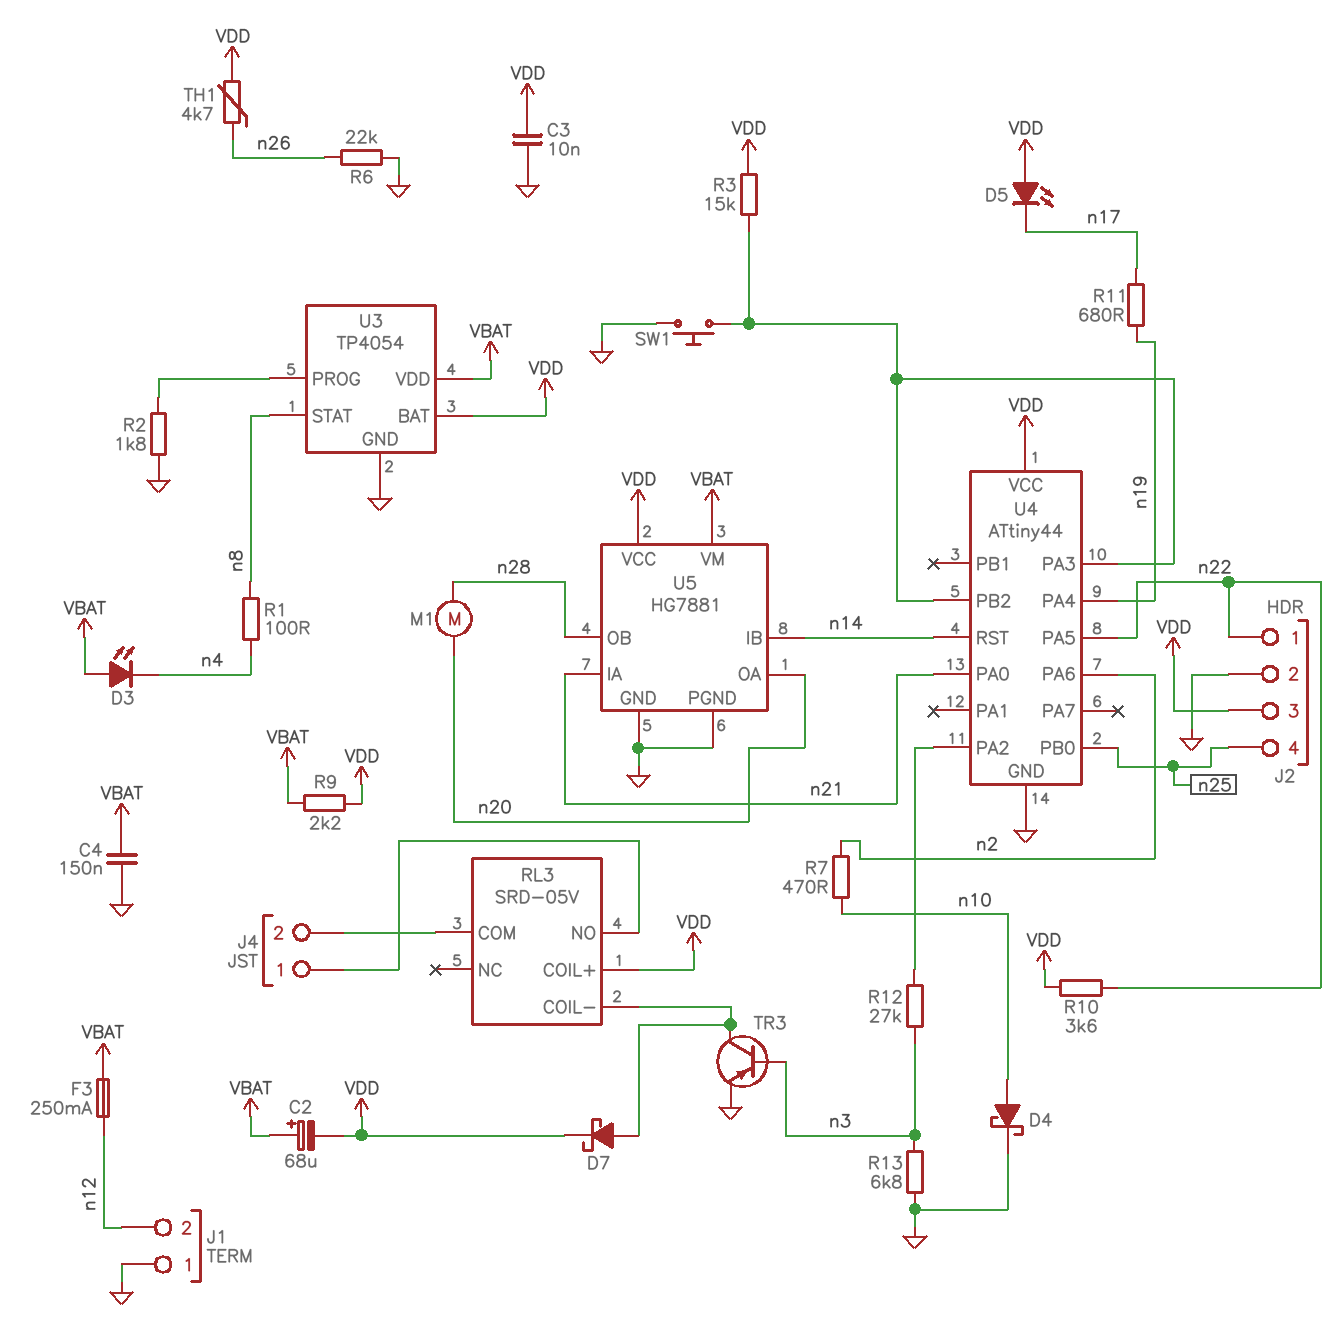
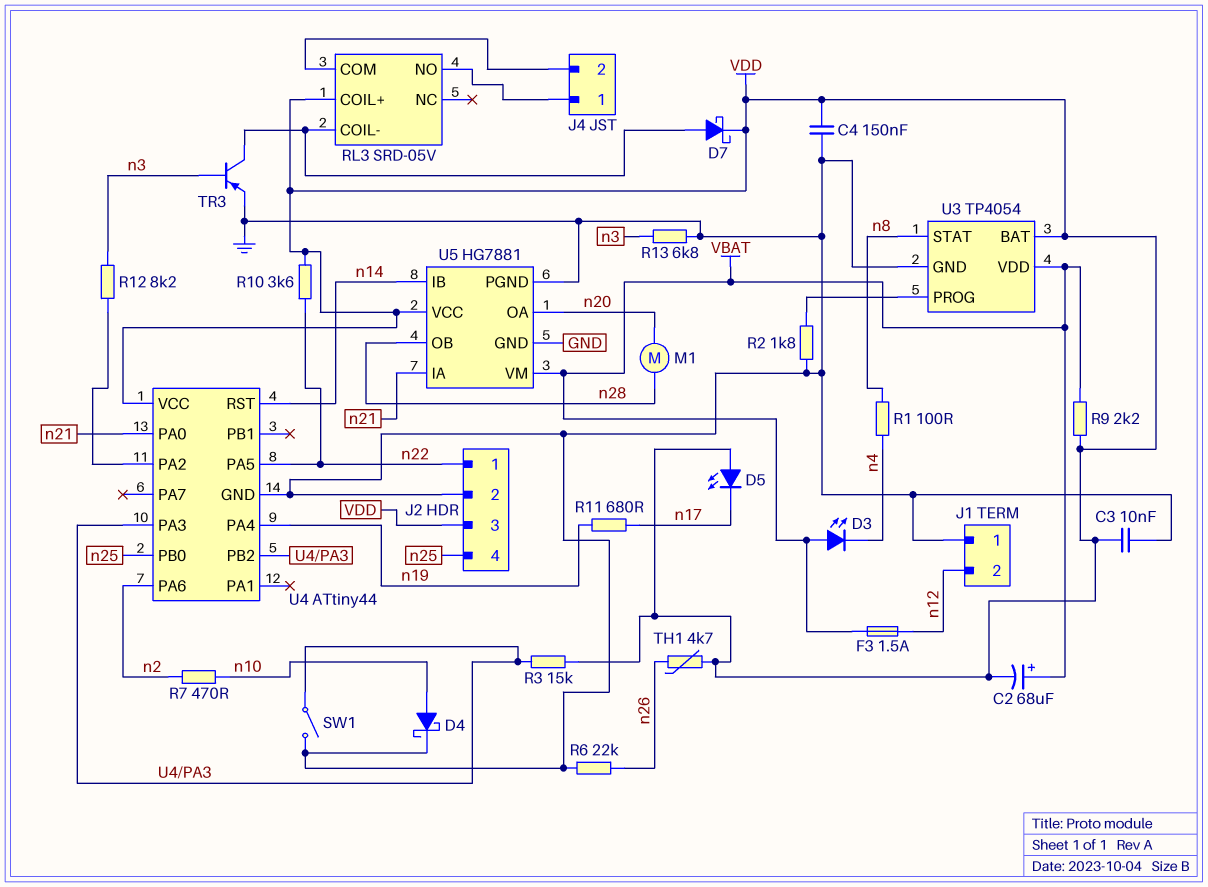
C4: 150nF (GND, VBAT) -> 150nF (GND, VDD)
F3: 250mA (VBAT, n12) -> 1.5A (VBAT, n12)
R12: 27k (U4/PA2, n3) -> 8.2k (U4/PA2, n3)
SW1: button (GND, U4/PA3) -> switch (GND, U4/PA3)

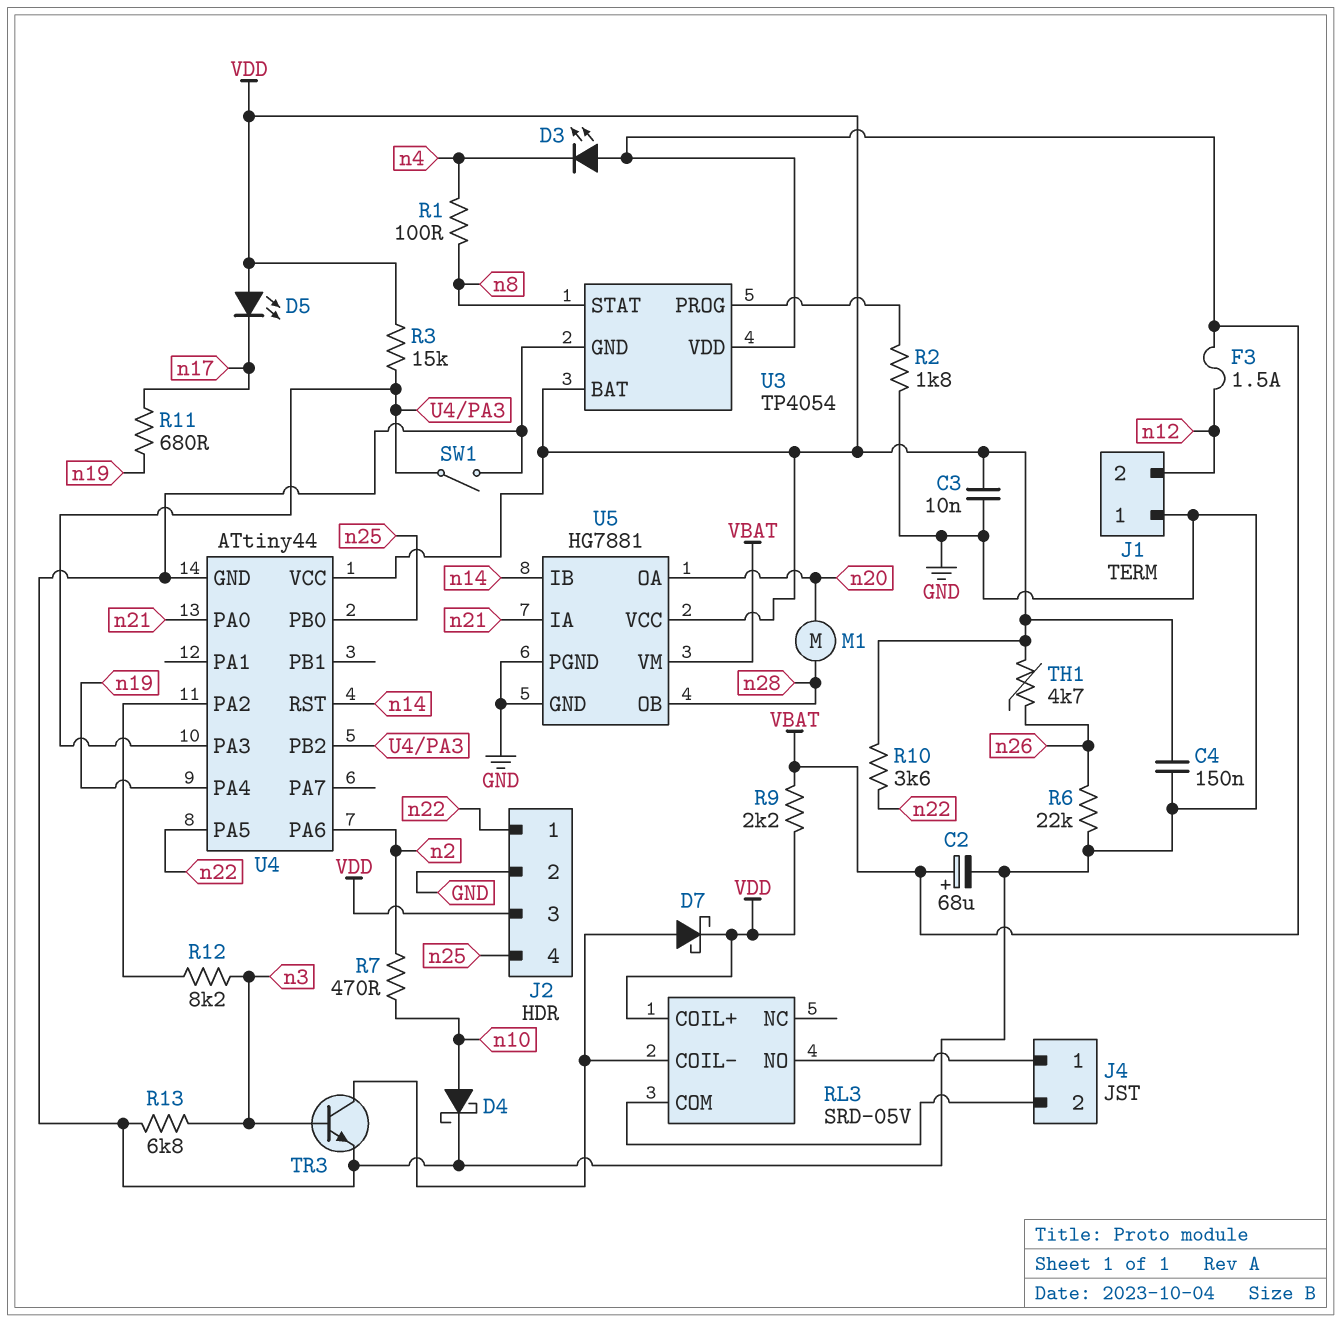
C2: 68uF (plus VBAT, minus VDD) -> 68uF (plus VBAT, minus GND)
TR3: PNP (B n3, C RL3/COIL-, E GND) -> NPN (B n3, C RL3/COIL-, E GND)

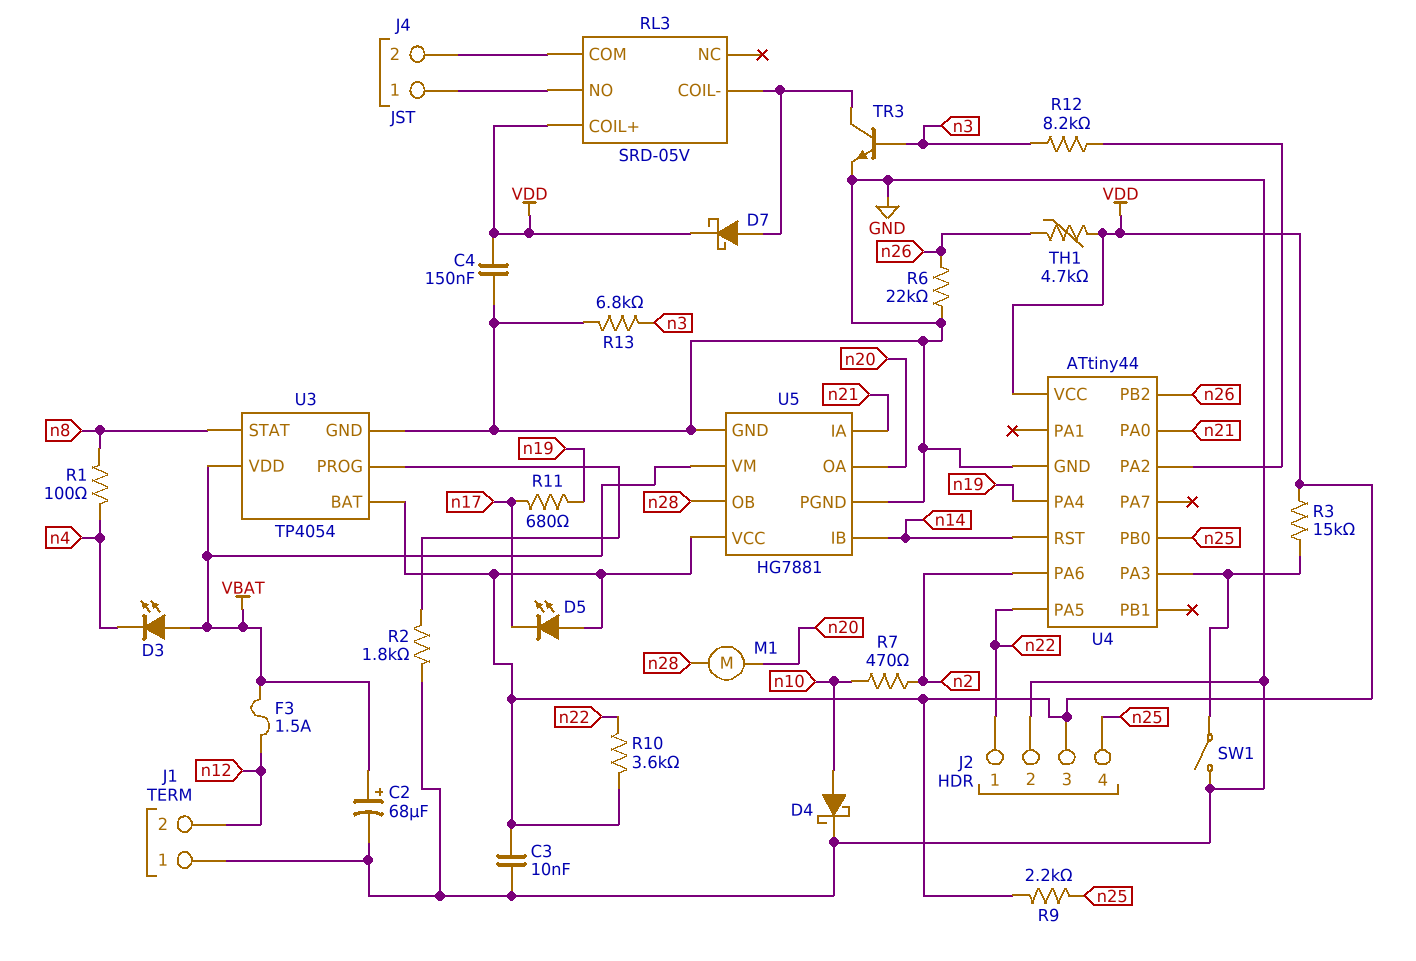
R9: 2.2k (VBAT, VDD) -> 2.2k (VDD, n25)
U4 pin PB2: U4/PA3 -> n26

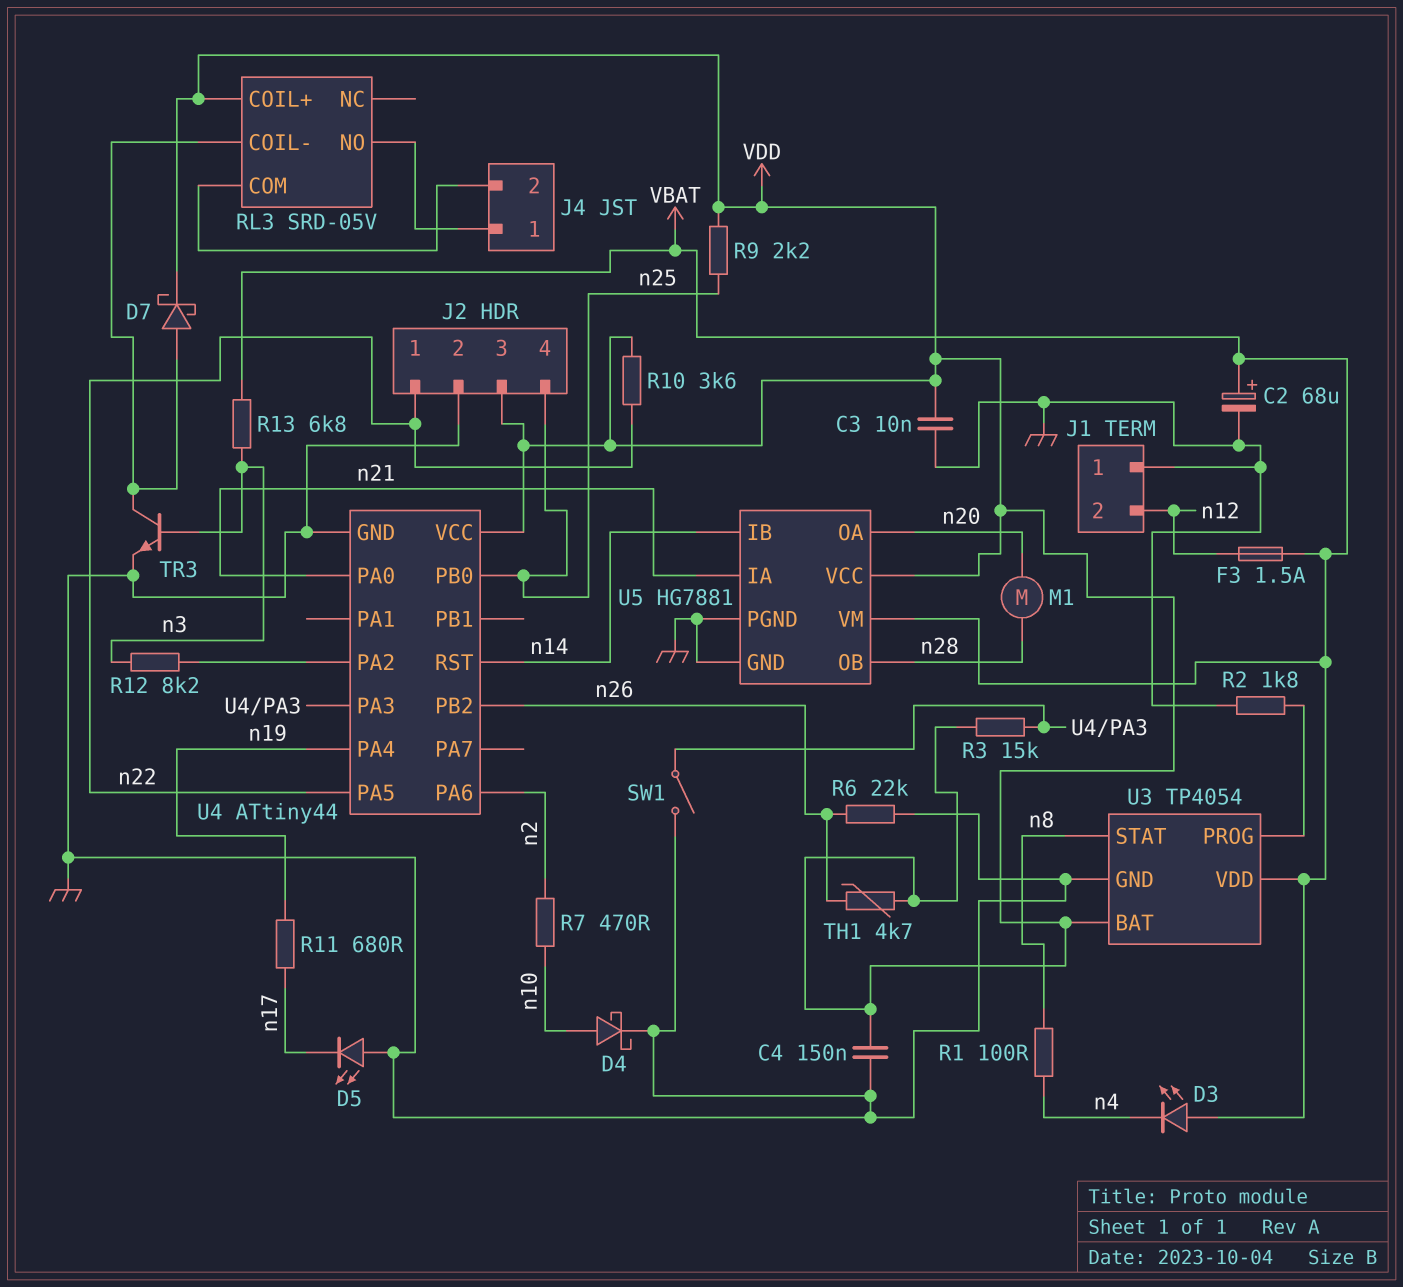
D5: LED (A VDD, K n17) -> LED (A GND, K n17)
R13: 6.8k (GND, n3) -> 6.8k (VBAT, n3)

